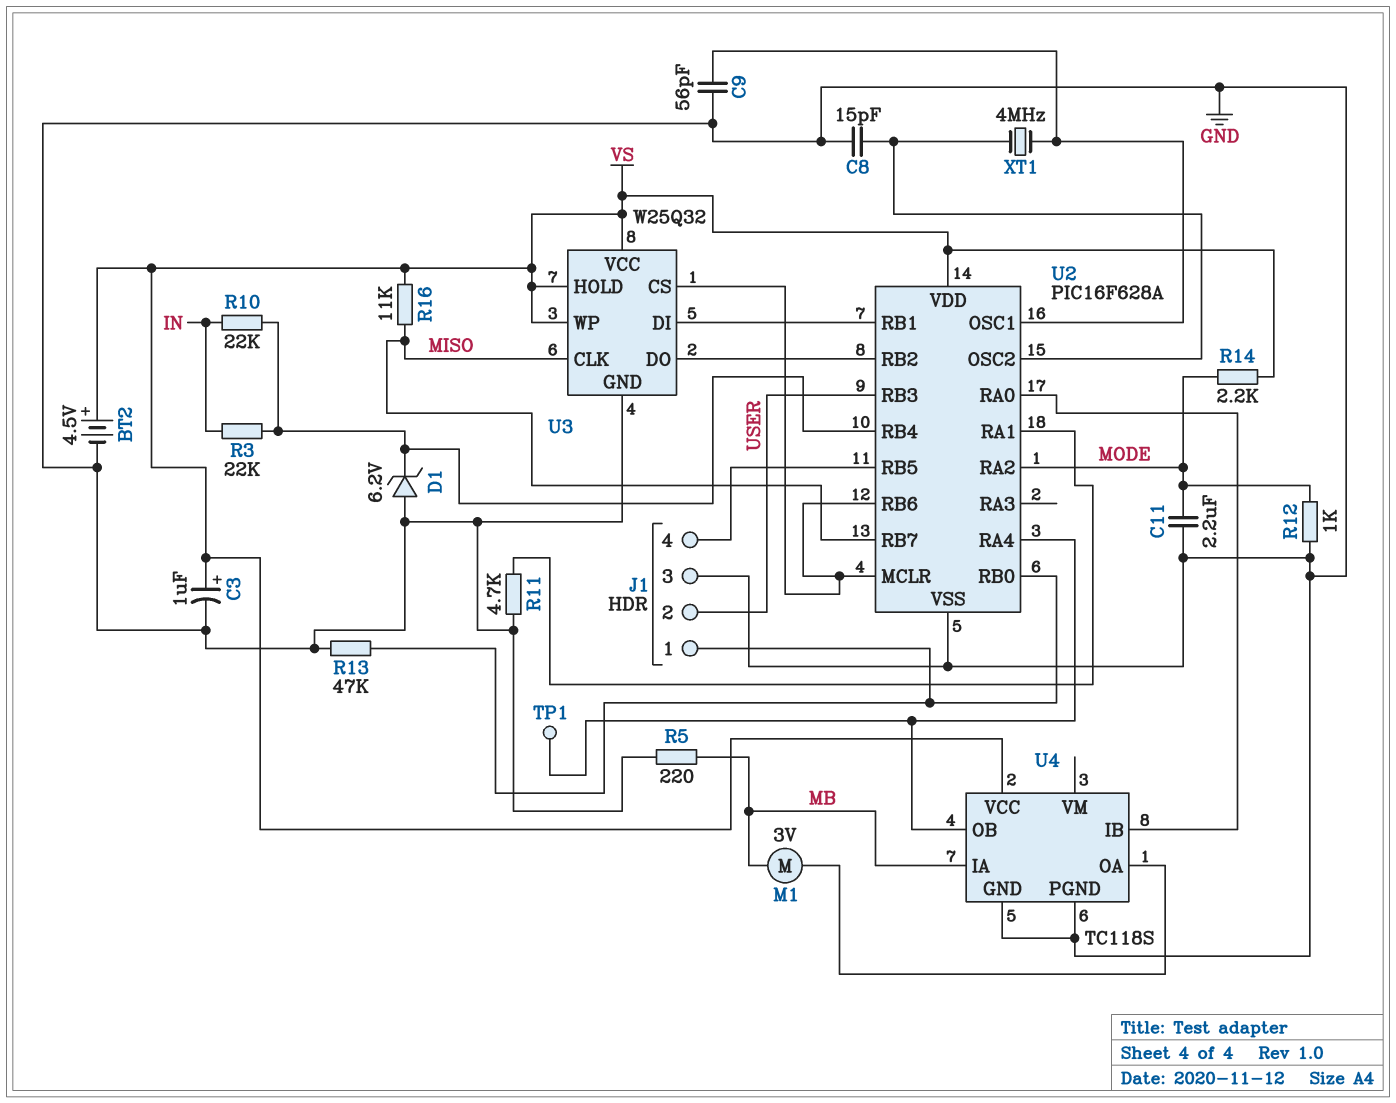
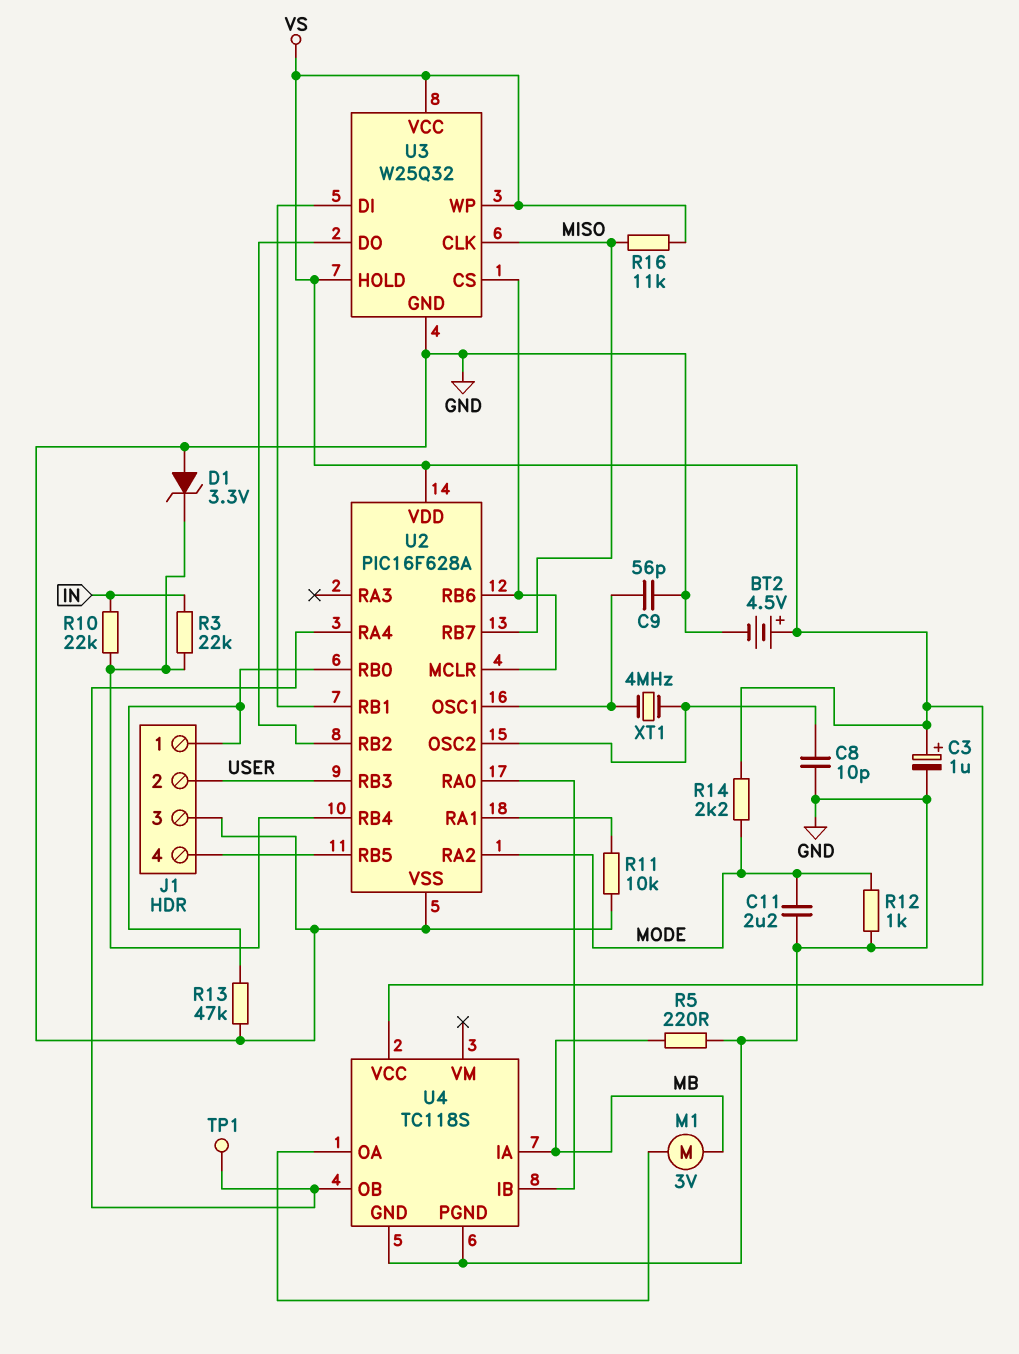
C8: 15pF (GND, U2/OSC2) -> 10pF (GND, U2/OSC2)
D1: zener 6.2V (A GND, K U2/RB4) -> zener 3.3V (A GND, K U2/RB4)
R11: 4.7k (GND, U2/RA1) -> 10k (GND, U2/RA1)

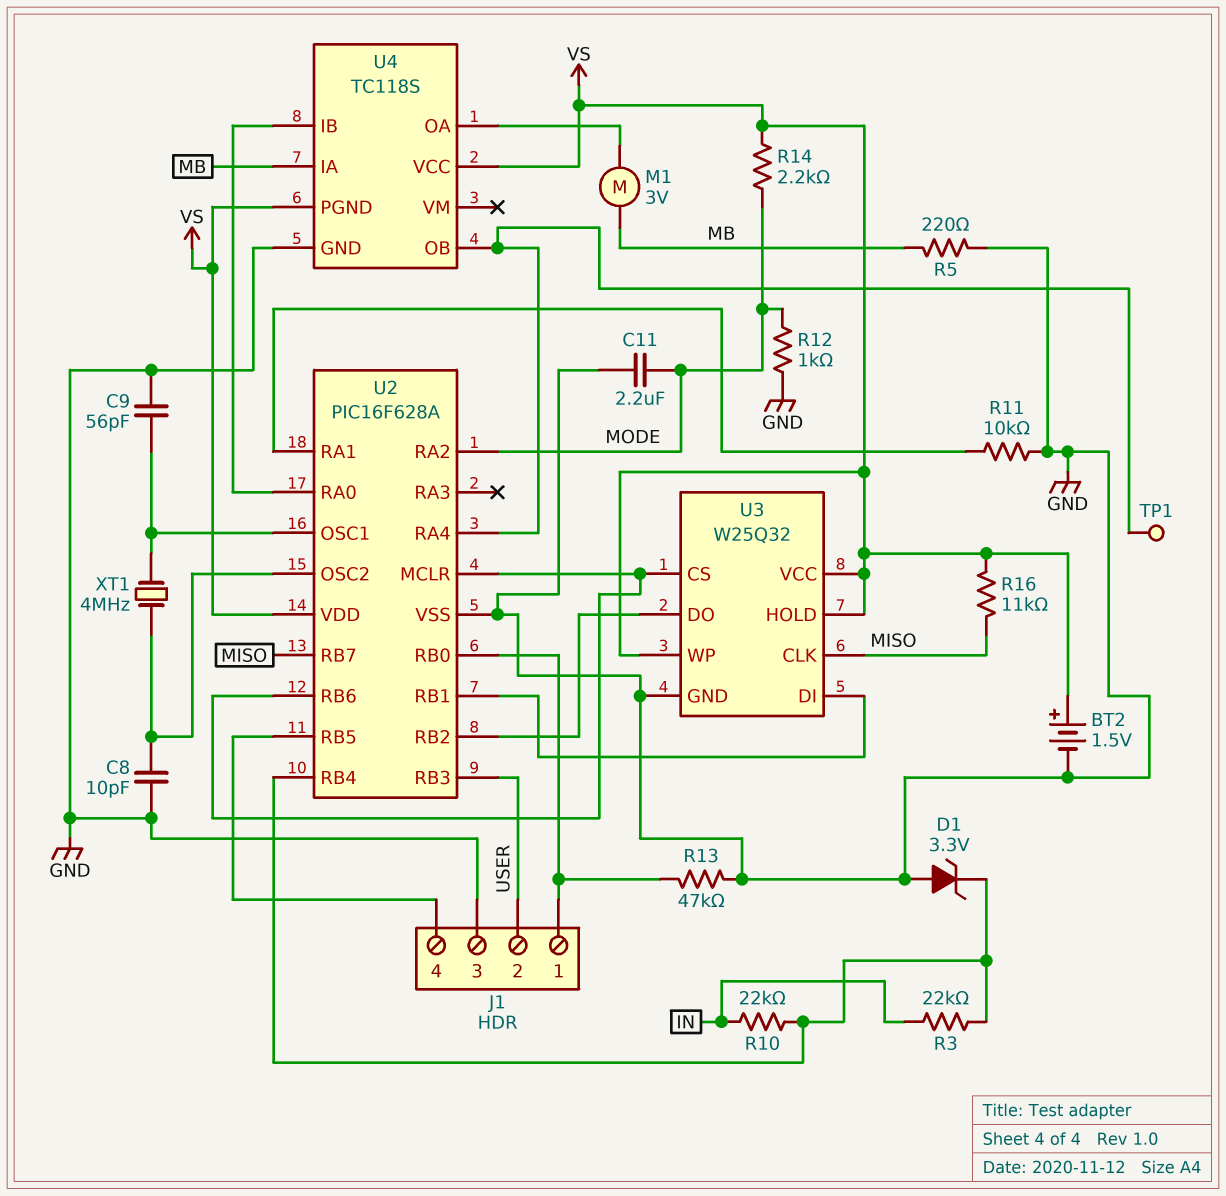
BT2: 4.5V (plus VS, minus GND) -> 1.5V (plus VS, minus GND)
C3: 1uF (plus VS, minus GND) -> none
U4 pin PGND: GND -> VS

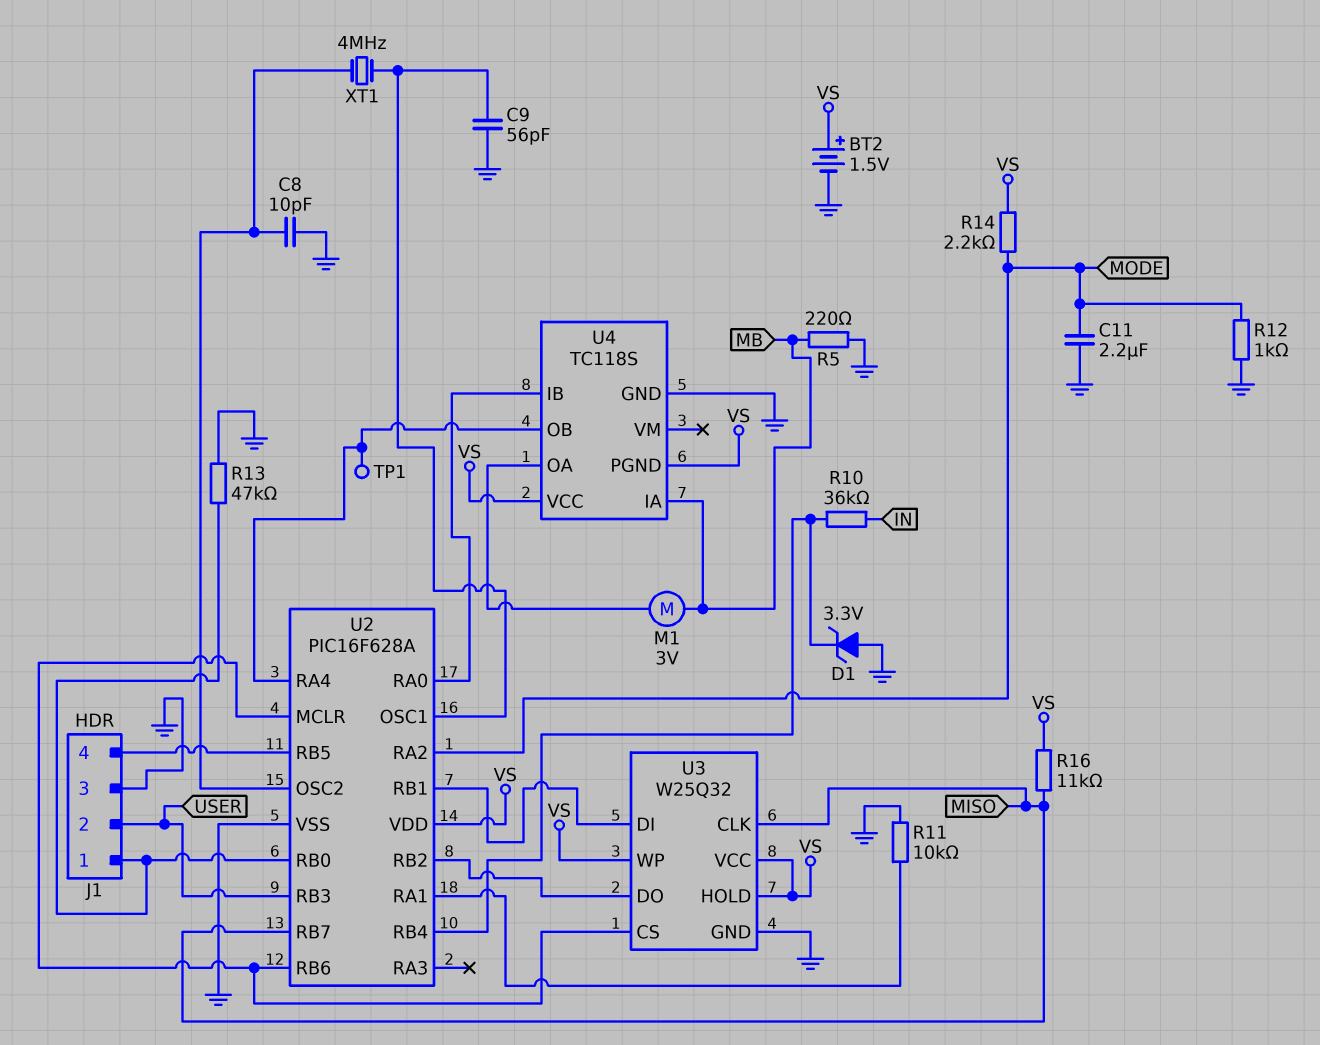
R3: 22k (IN, U2/RB4) -> none
R10: 22k (IN, U2/RB4) -> 36k (IN, U2/RB4)

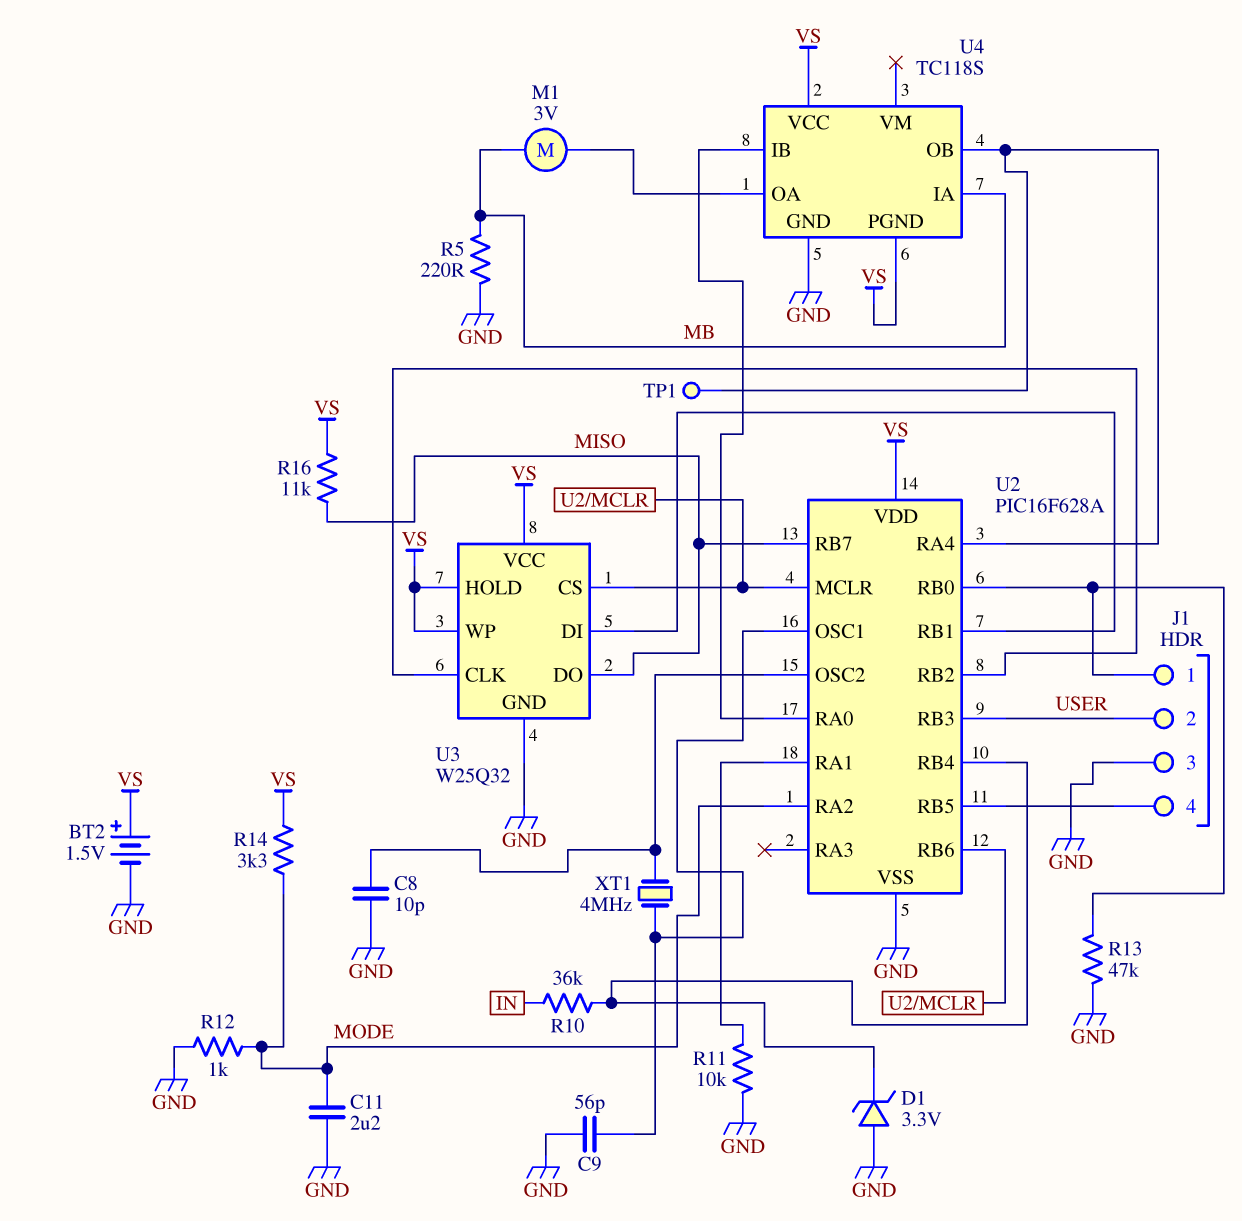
R14: 2.2k (MODE, VS) -> 3.3k (MODE, VS)
U3 pin CLK: MISO -> U2/RB2
U3 pin DO: U2/RB2 -> MISO

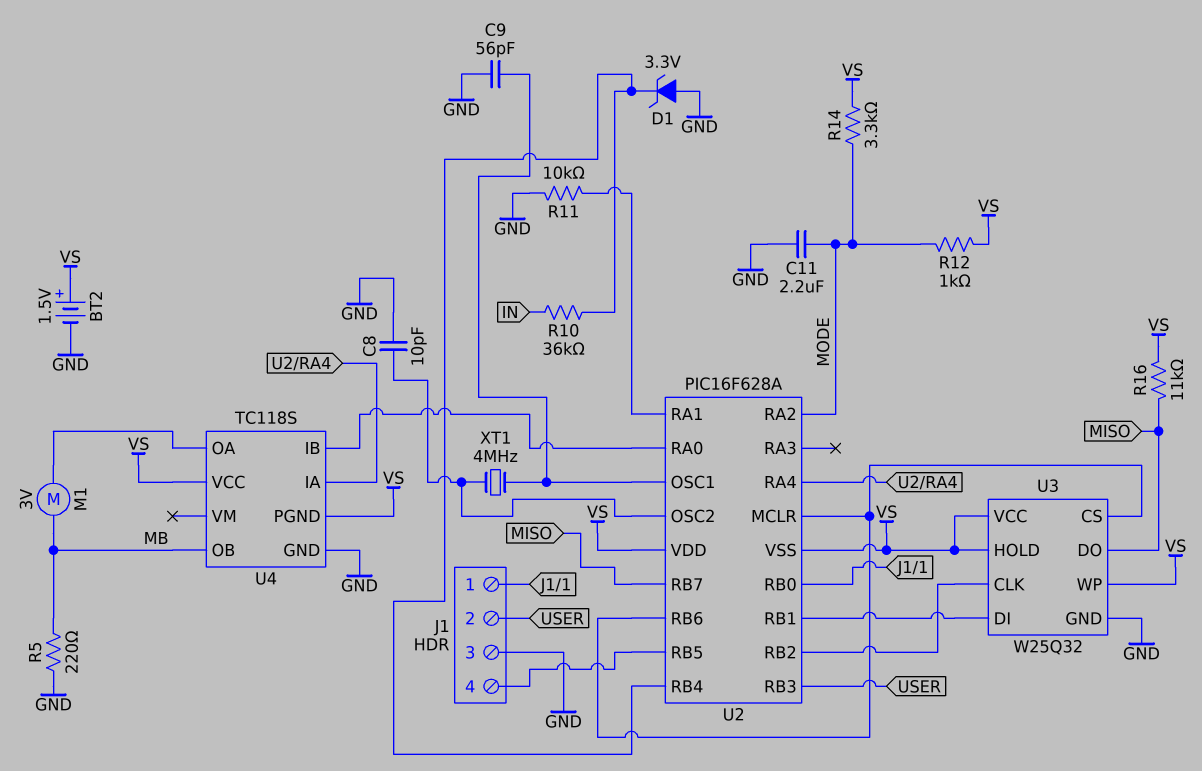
R12: 1k (GND, MODE) -> 1k (MODE, VS)
R13: 47k (GND, J1/1) -> none
TP1: test point (U2/RA4) -> none
U2 pin VSS: GND -> VS
U4 pin IA: MB -> U2/RA4
U4 pin OB: U2/RA4 -> MB

